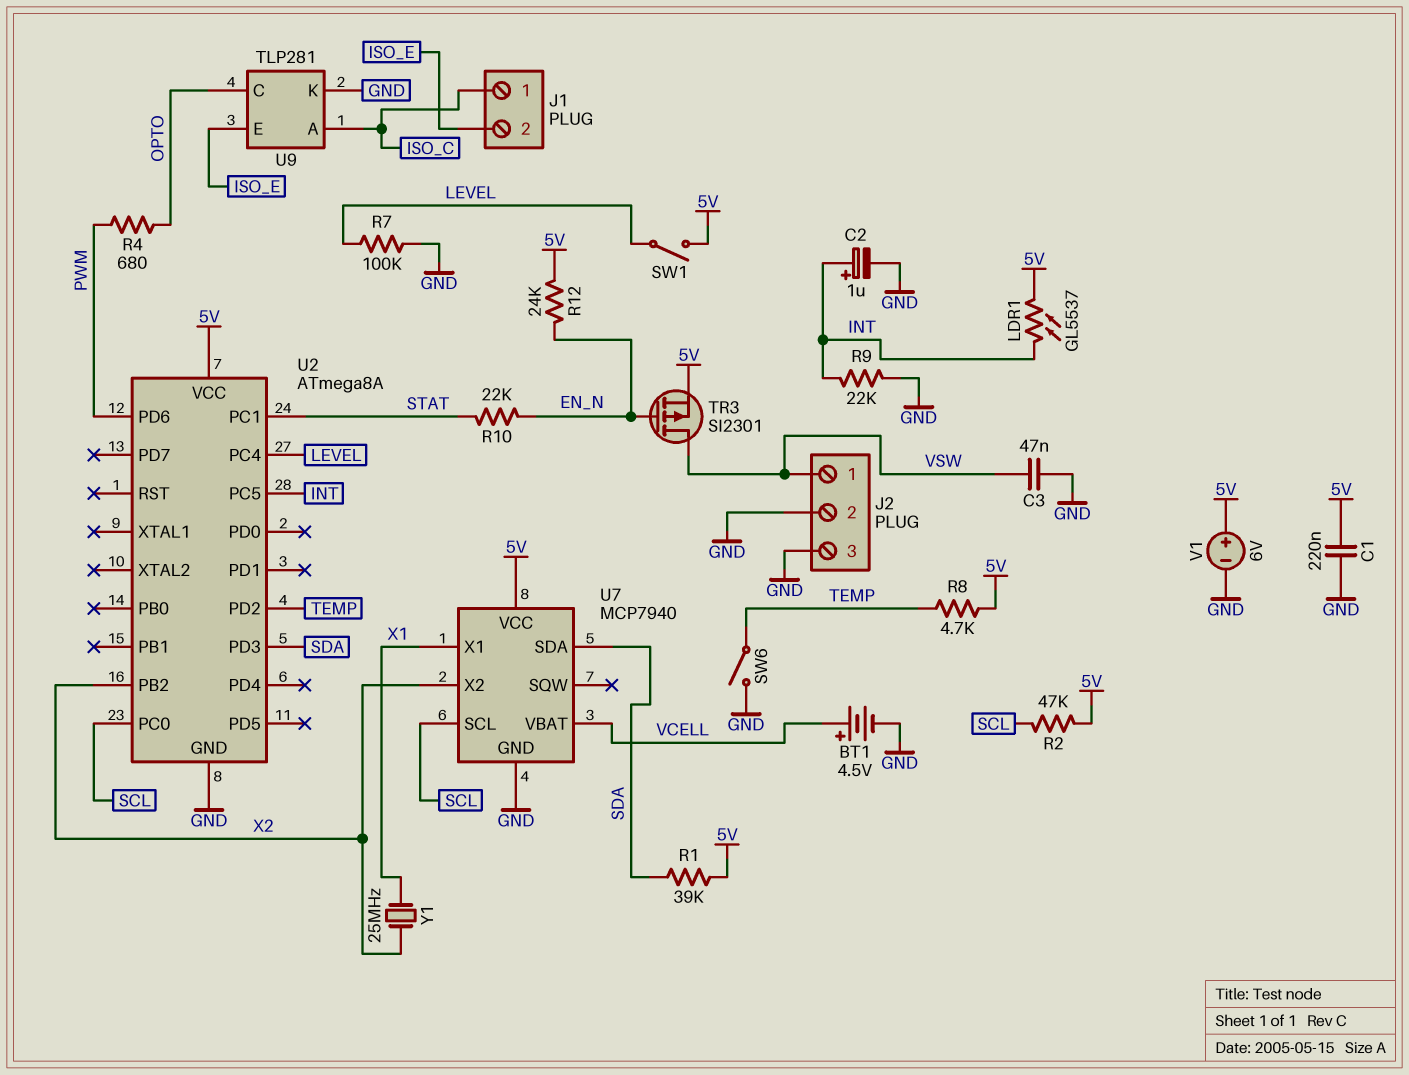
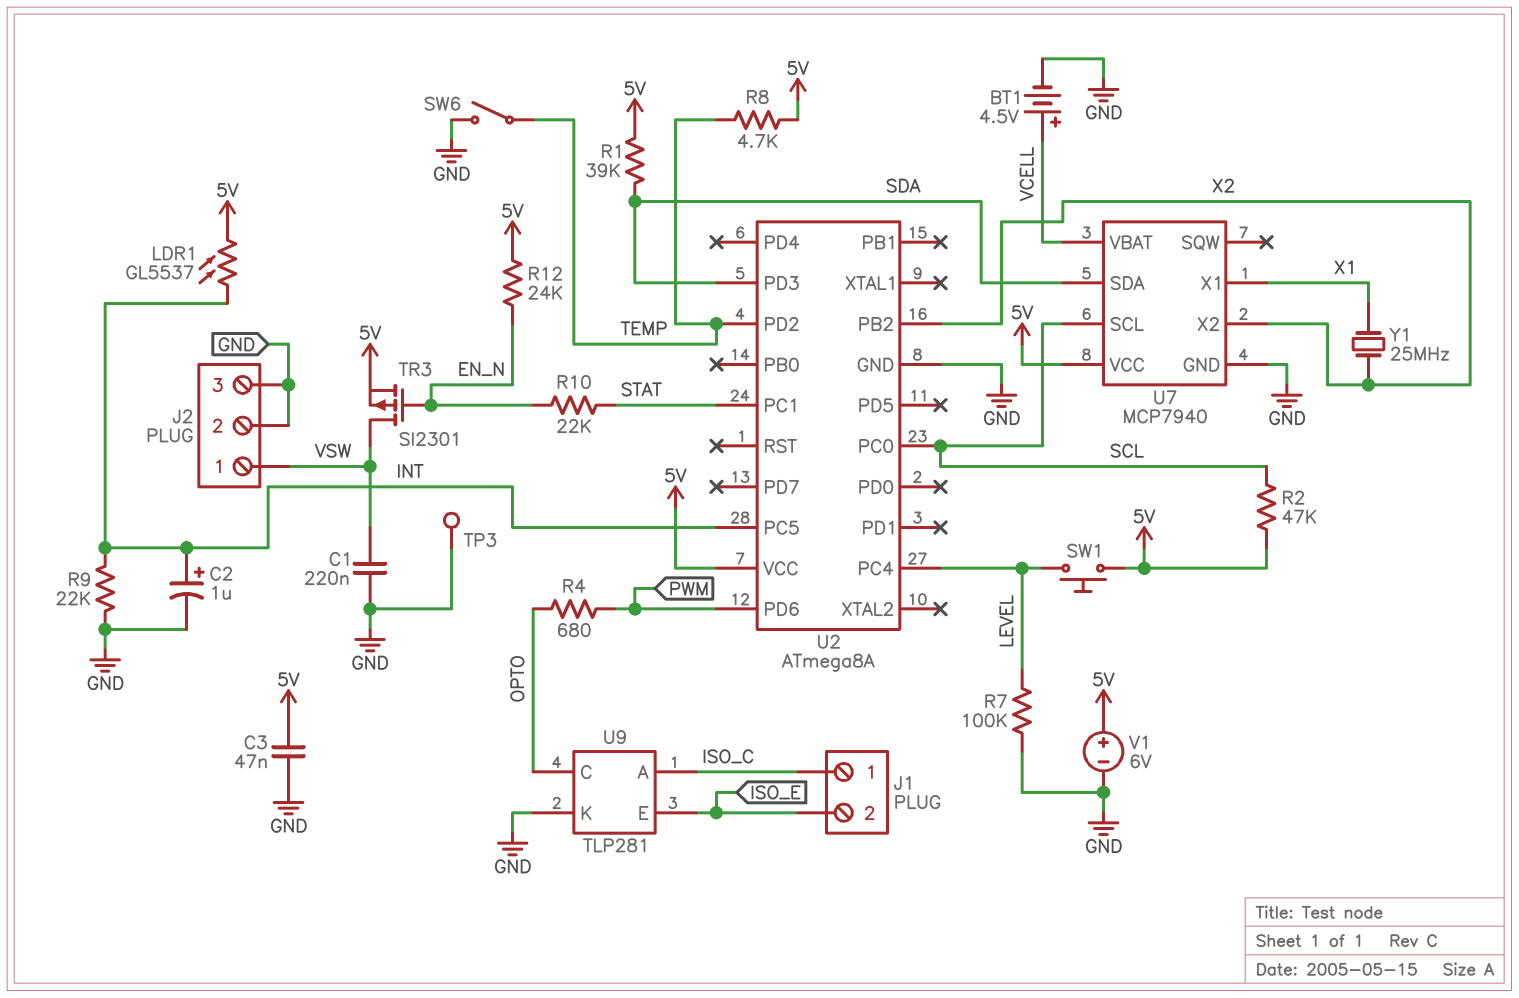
C1: 220nF (5V, GND) -> 220nF (GND, VSW)
C3: 47nF (GND, VSW) -> 47nF (5V, GND)
SW1: switch (5V, LEVEL) -> button (5V, LEVEL)
TP3: none -> test point (GND)

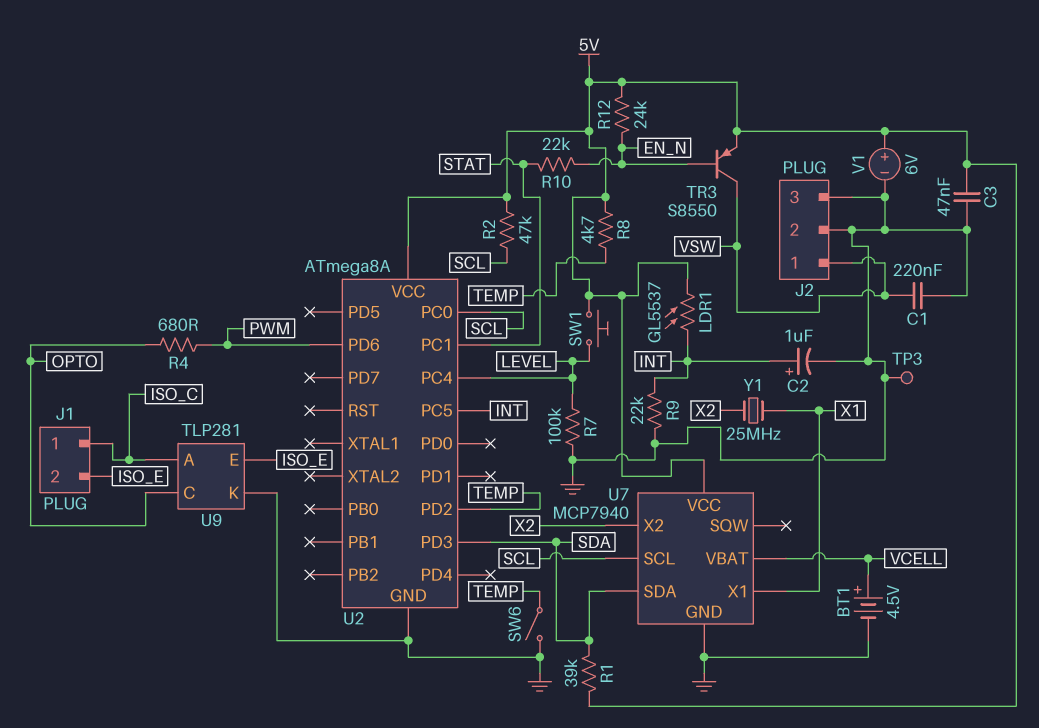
TR3: PMOS SI2301 (G EN_N, D VSW, S 5V) -> PNP S8550 (B EN_N, C VSW, E 5V)
U2 pin PB2: X2 -> none

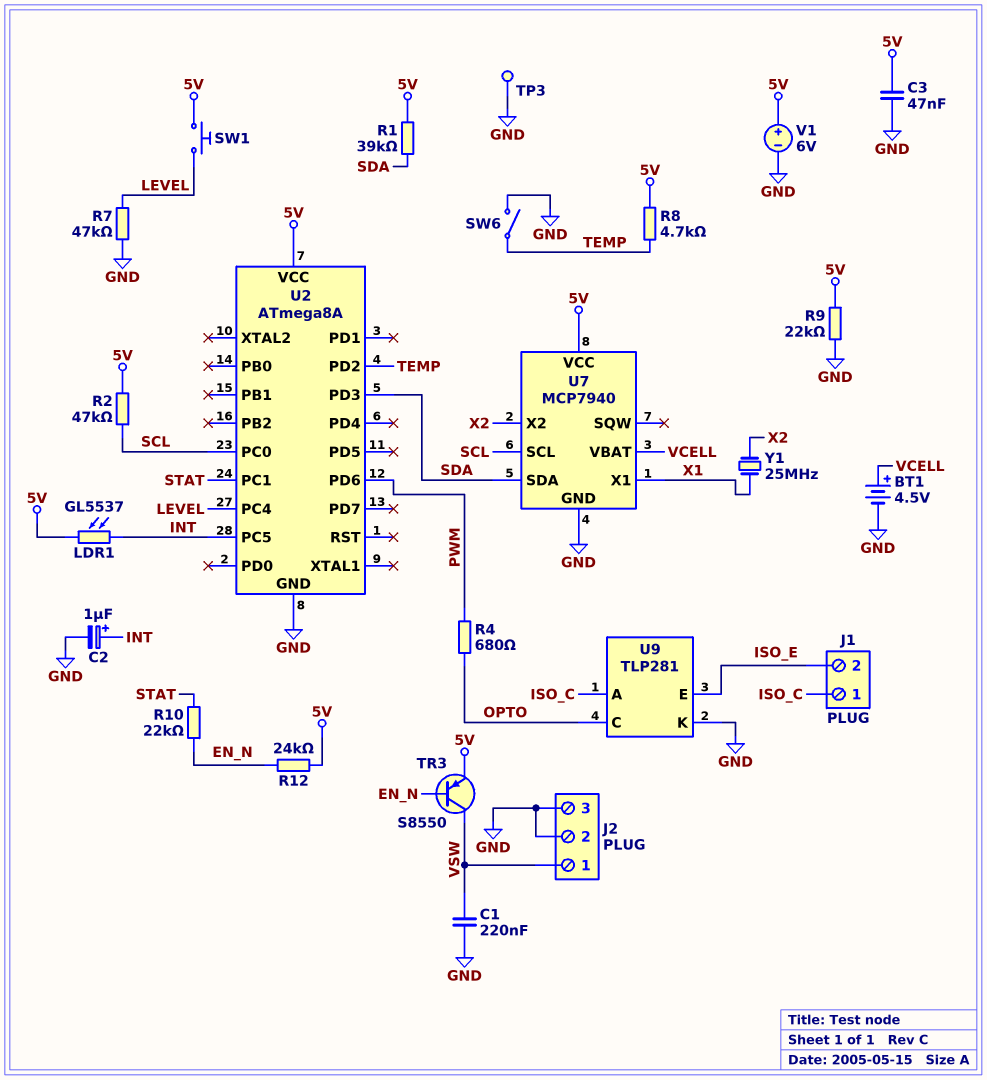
R7: 100k (GND, LEVEL) -> 47k (GND, LEVEL)
R9: 22k (GND, INT) -> 22k (5V, GND)

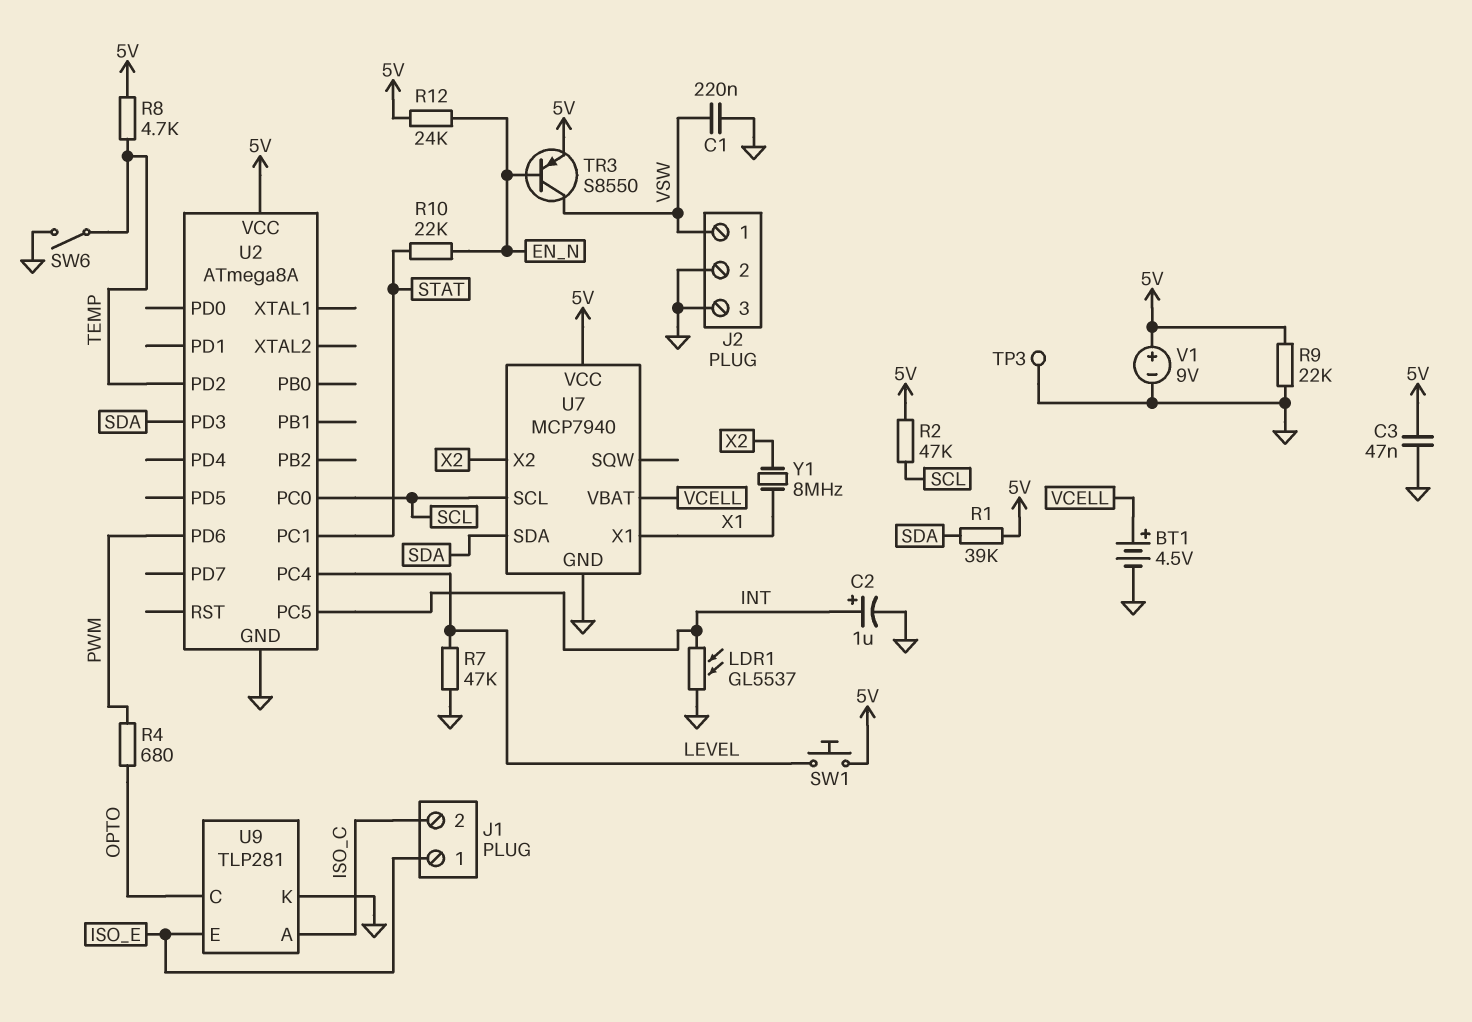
J1 pin 1: ISO_C -> ISO_E
J1 pin 2: ISO_E -> ISO_C
LDR1: GL5537 (5V, INT) -> GL5537 (GND, INT)
V1: 6V (plus 5V, minus GND) -> 9V (plus 5V, minus GND)
Y1: 25MHz (X1, X2) -> 8MHz (X1, X2)

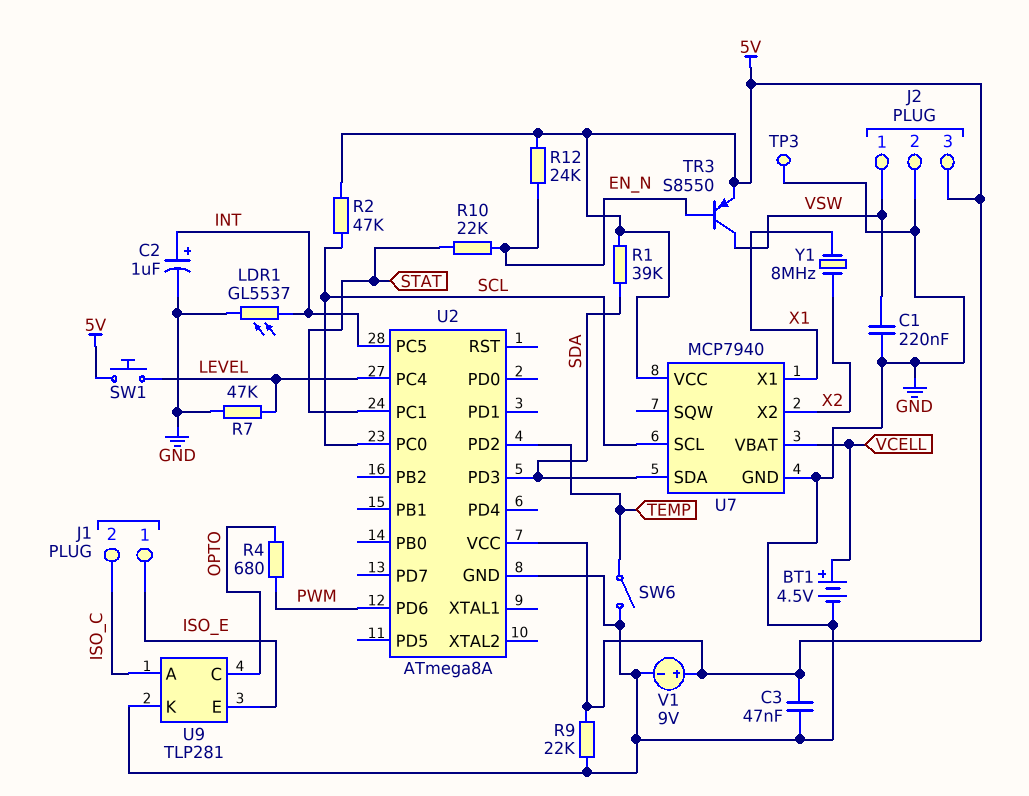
J2 pin 3: GND -> 5V
R8: 4.7k (5V, TEMP) -> none

